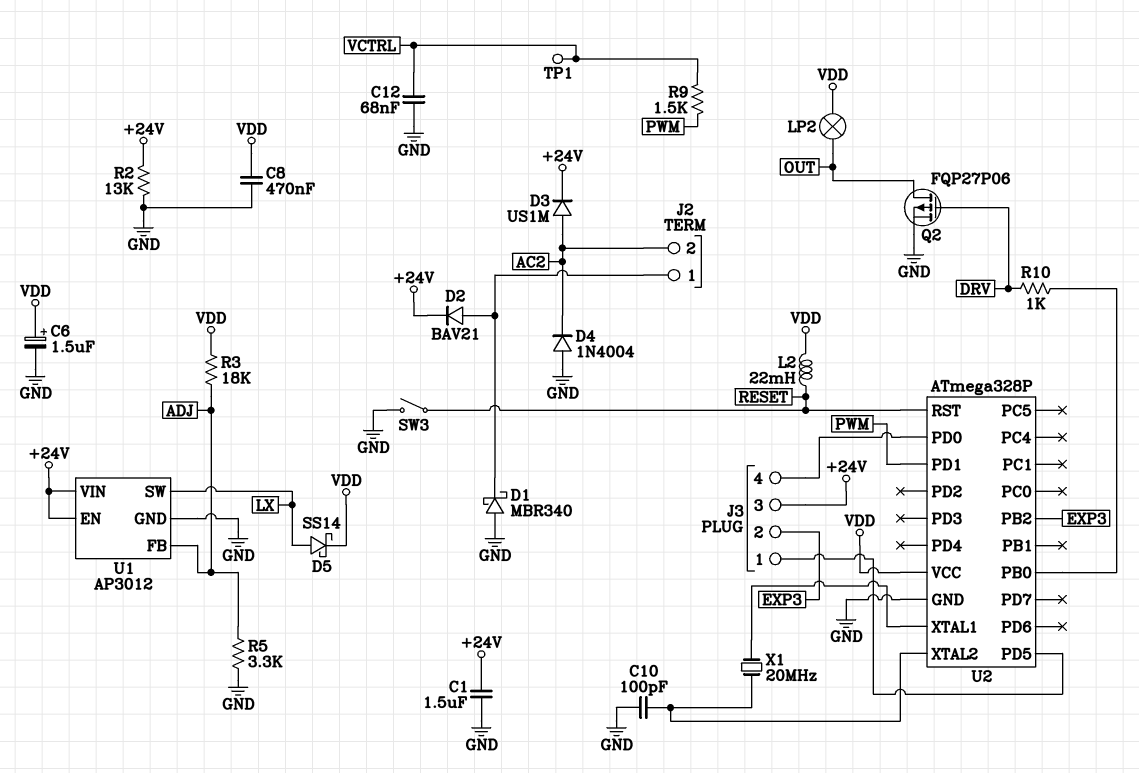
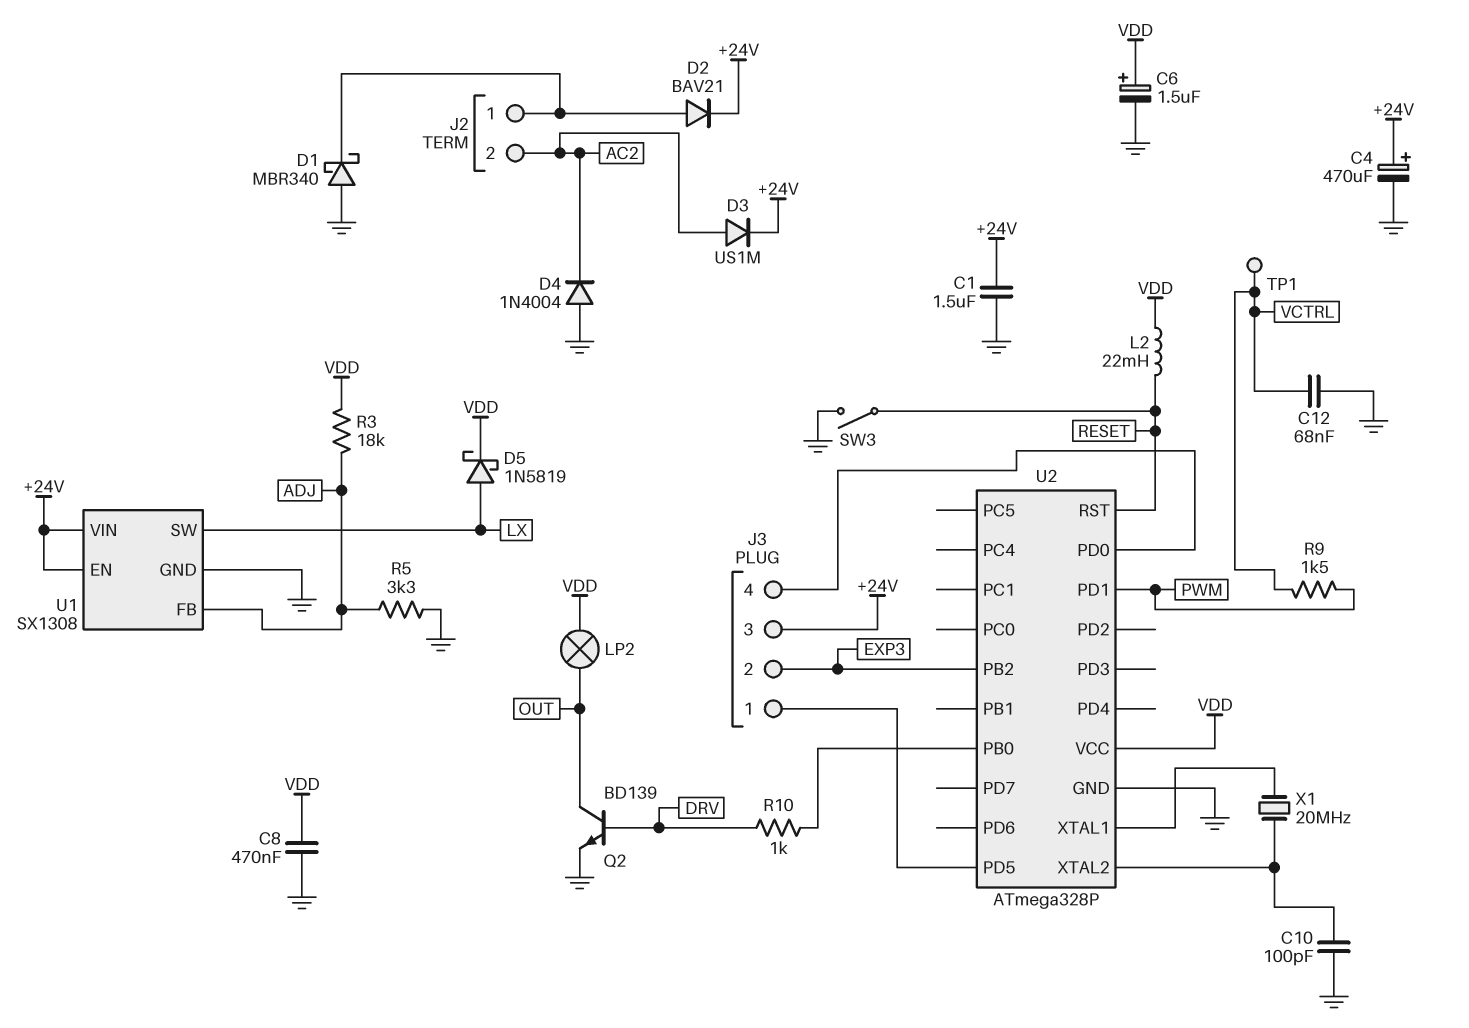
C4: none -> 470uF (plus +24V, minus GND)
D5: schottky SS14 (A LX, K VDD) -> schottky 1N5819 (A LX, K VDD)
Q2: PMOS FQP27P06 (G DRV, D OUT, S GND) -> NPN BD139 (B DRV, C OUT, E GND)
R2: 13k (+24V, GND) -> none
U1: AP3012 -> SX1308

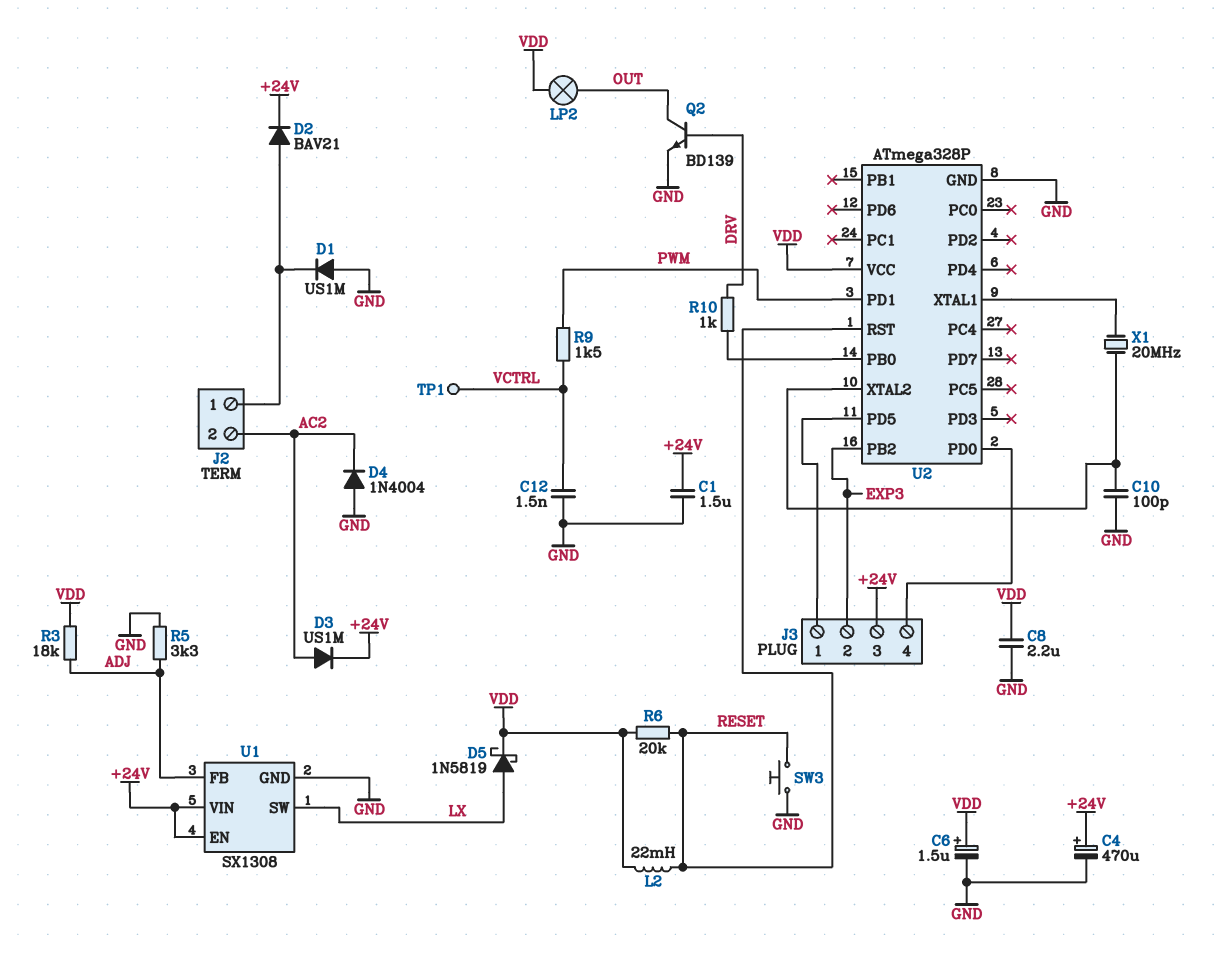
C8: 470nF (GND, VDD) -> 2.2uF (GND, VDD)
C12: 68nF (GND, VCTRL) -> 1.5nF (GND, VCTRL)
D1: schottky MBR340 (A GND, K J2/1) -> diode US1M (A GND, K J2/1)
R6: none -> 20k (RESET, VDD)
SW3: switch (GND, RESET) -> button (GND, RESET)

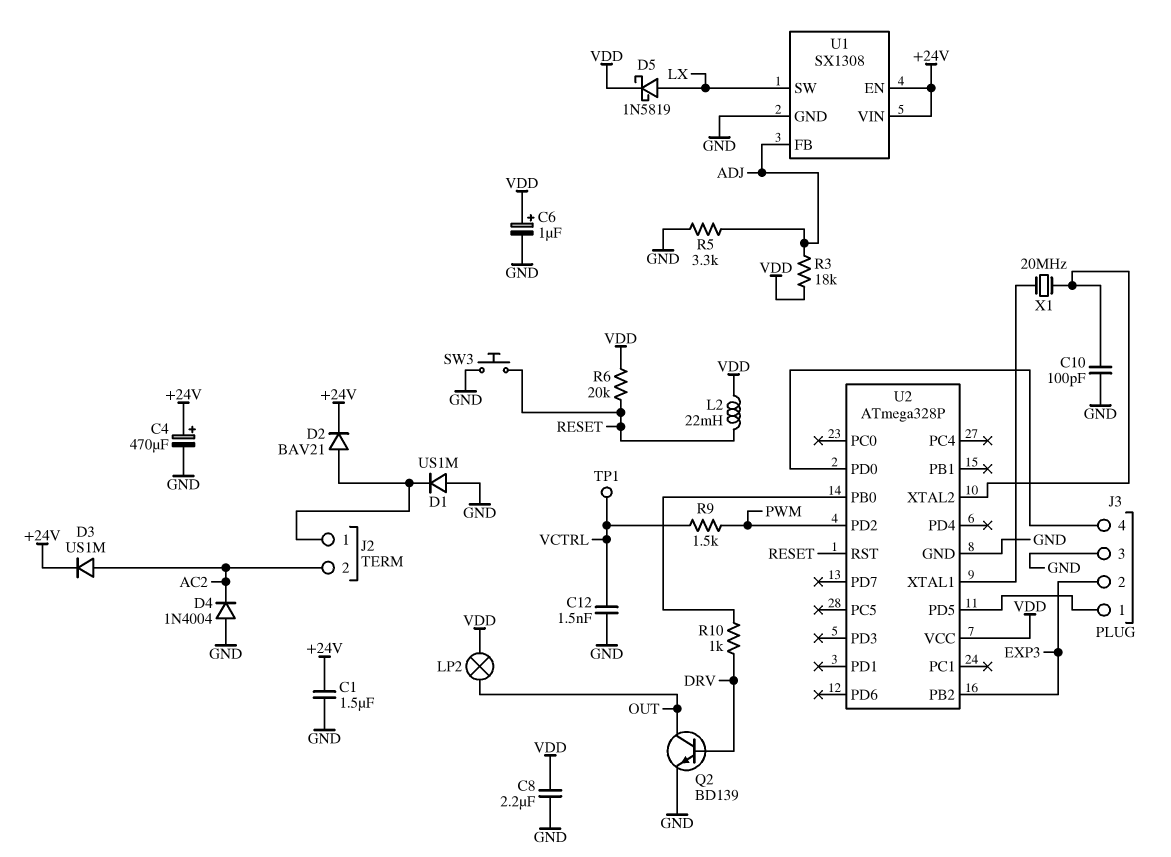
C6: 1.5uF (plus VDD, minus GND) -> 1uF (plus VDD, minus GND)
J3 pin 3: +24V -> GND
U2 pin PD1: PWM -> none
U2 pin PD2: none -> PWM

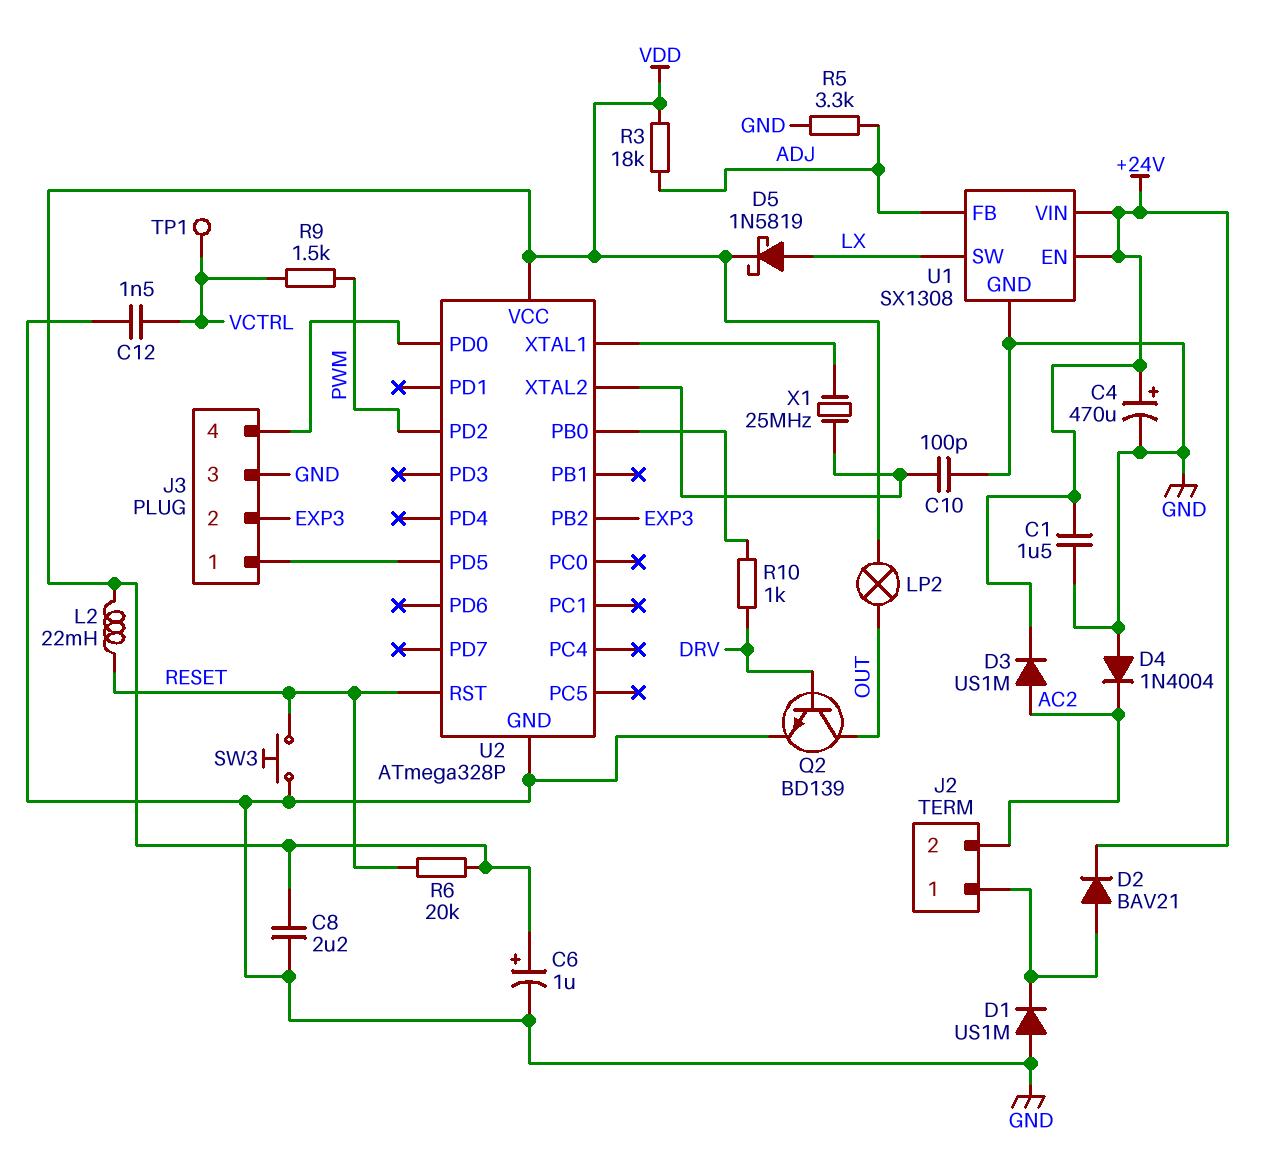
X1: 20MHz (U2/XTAL1, U2/XTAL2) -> 25MHz (U2/XTAL1, U2/XTAL2)

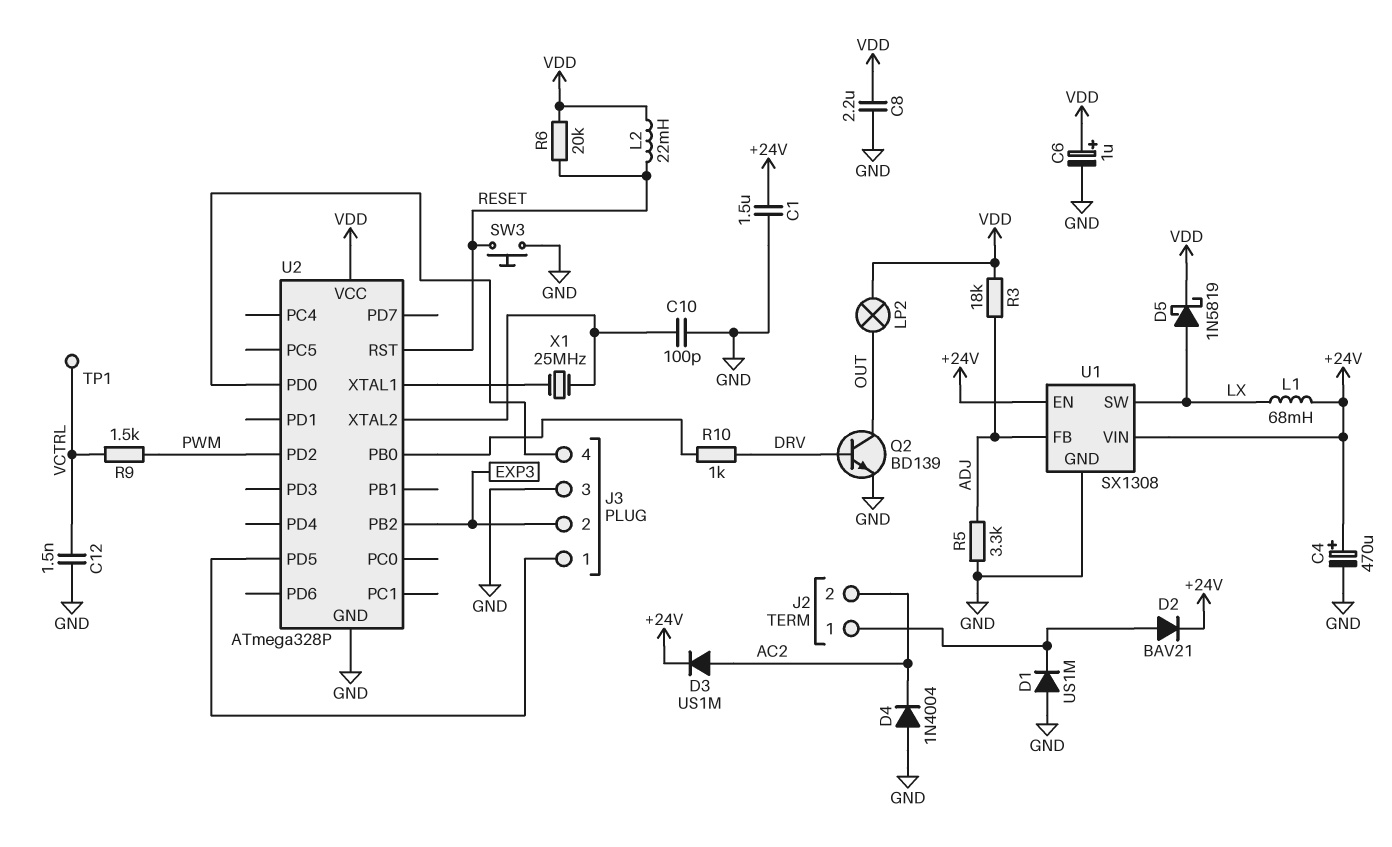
L1: none -> 68mH (+24V, LX)

